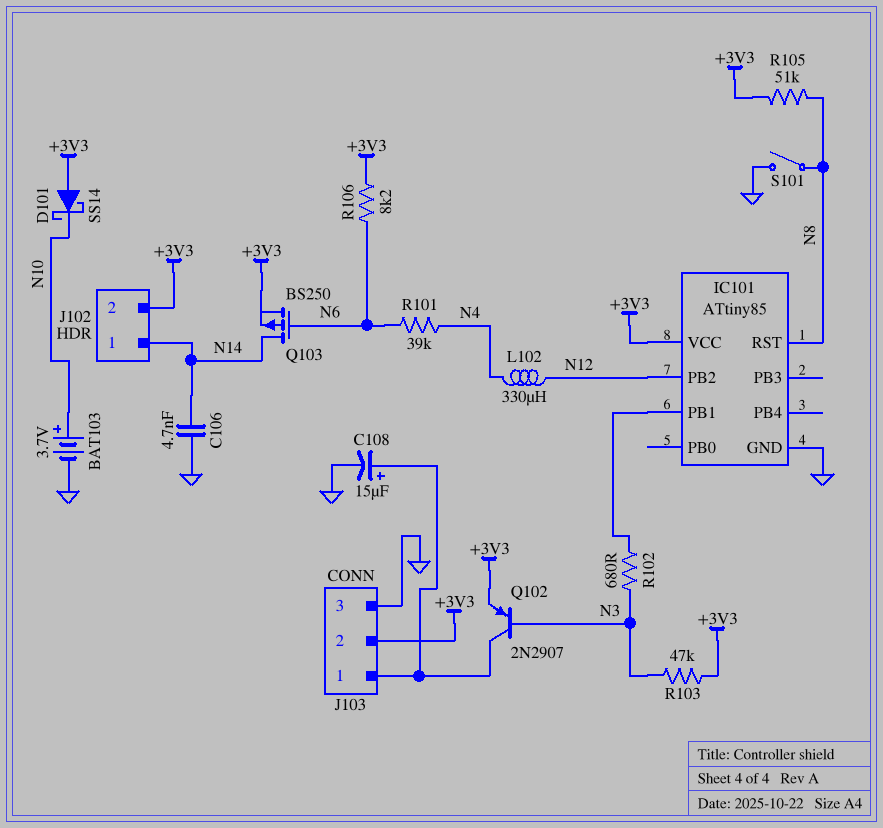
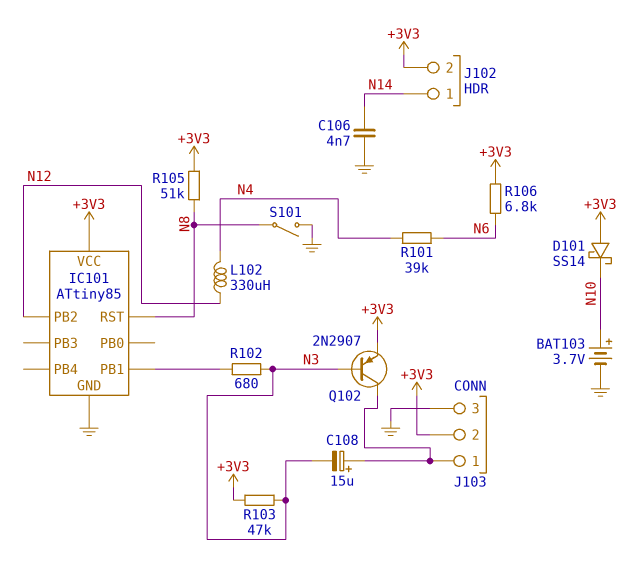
C108: 15uF (plus J103/1, minus GND) -> 15uF (plus J103/1, minus N3)
Q103: PMOS BS250 (G N6, D N14, S +3V3) -> none
R106: 8.2k (+3V3, N6) -> 6.8k (+3V3, N6)

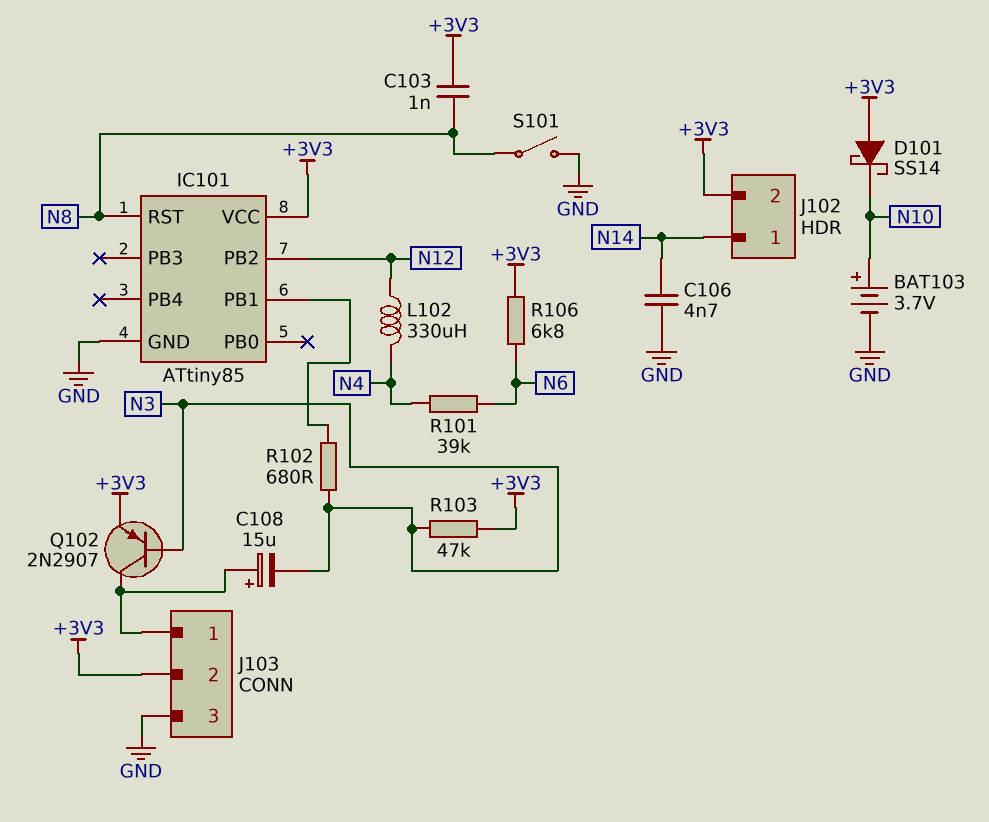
C103: none -> 1nF (+3V3, N8)
R105: 51k (+3V3, N8) -> none

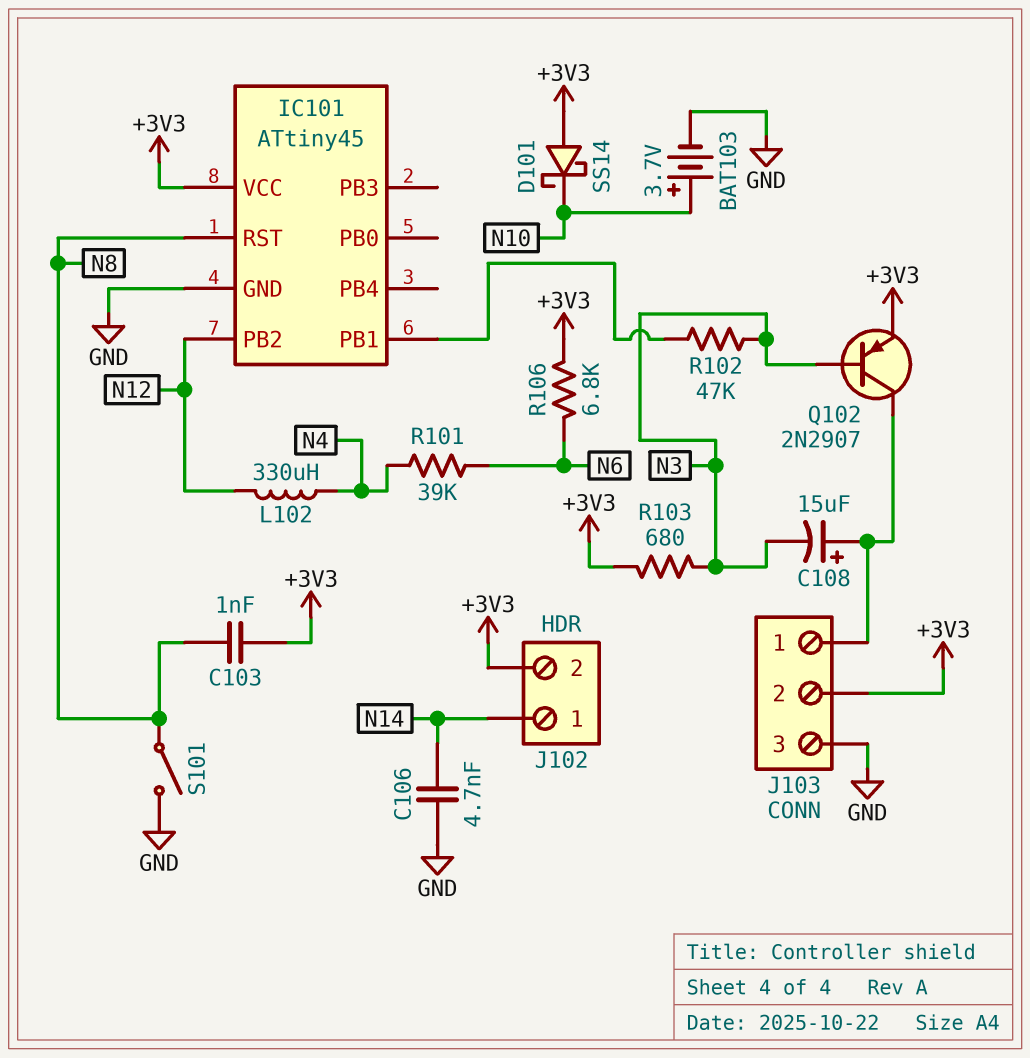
IC101: ATtiny85 -> ATtiny45
R102: 680 (IC101/PB1, N3) -> 47k (IC101/PB1, N3)
R103: 47k (+3V3, N3) -> 680 (+3V3, N3)

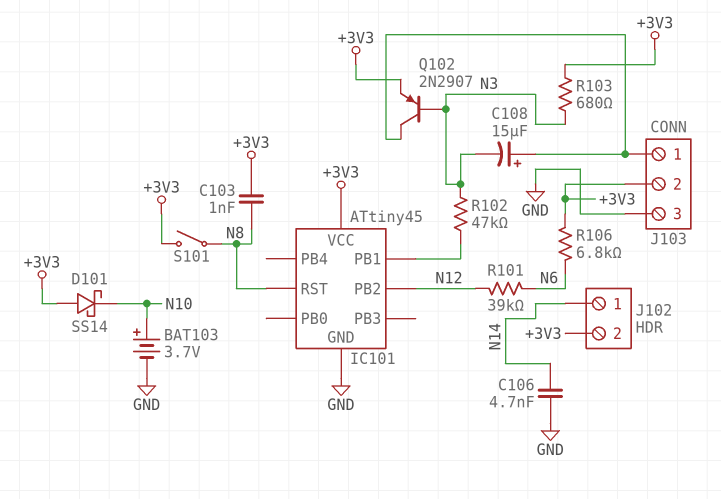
L102: 330uH (N4, N12) -> none
R101: 39k (N4, N6) -> 39k (N6, N12)
S101: switch (GND, N8) -> switch (+3V3, N8)

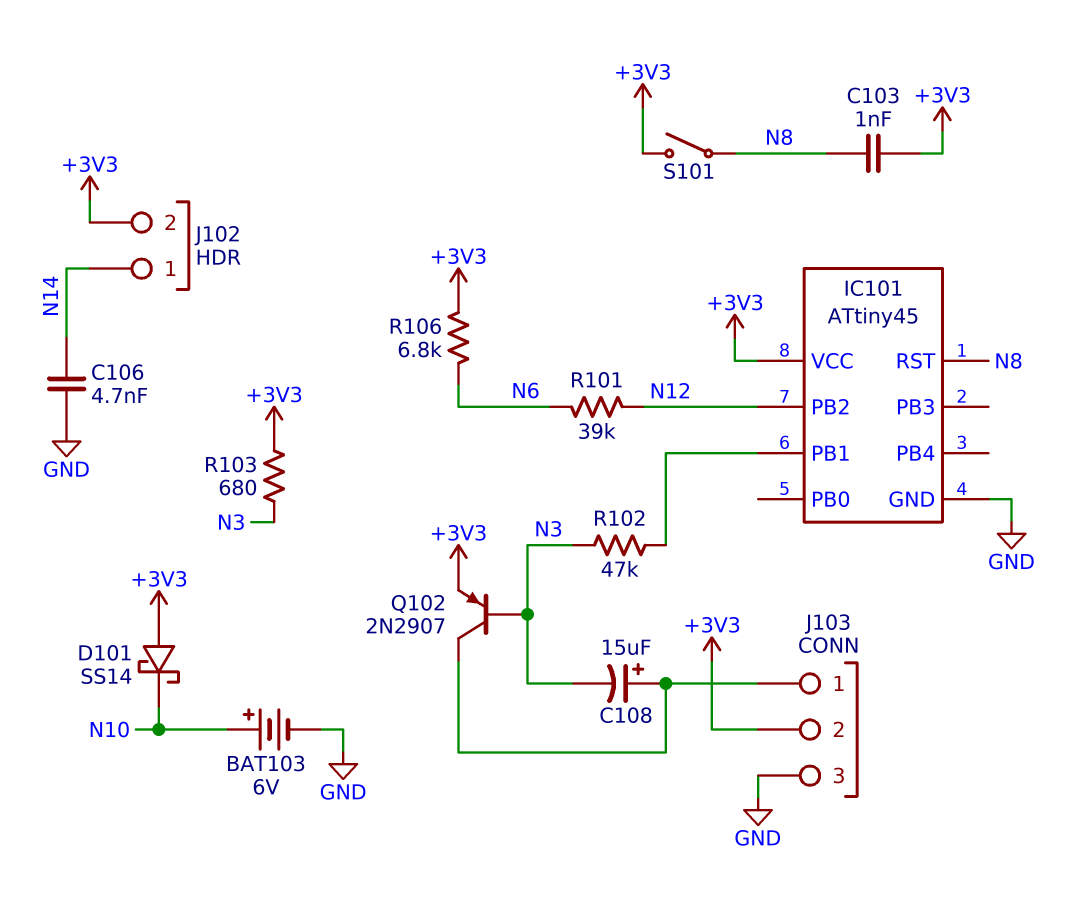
BAT103: 3.7V (plus N10, minus GND) -> 6V (plus N10, minus GND)

